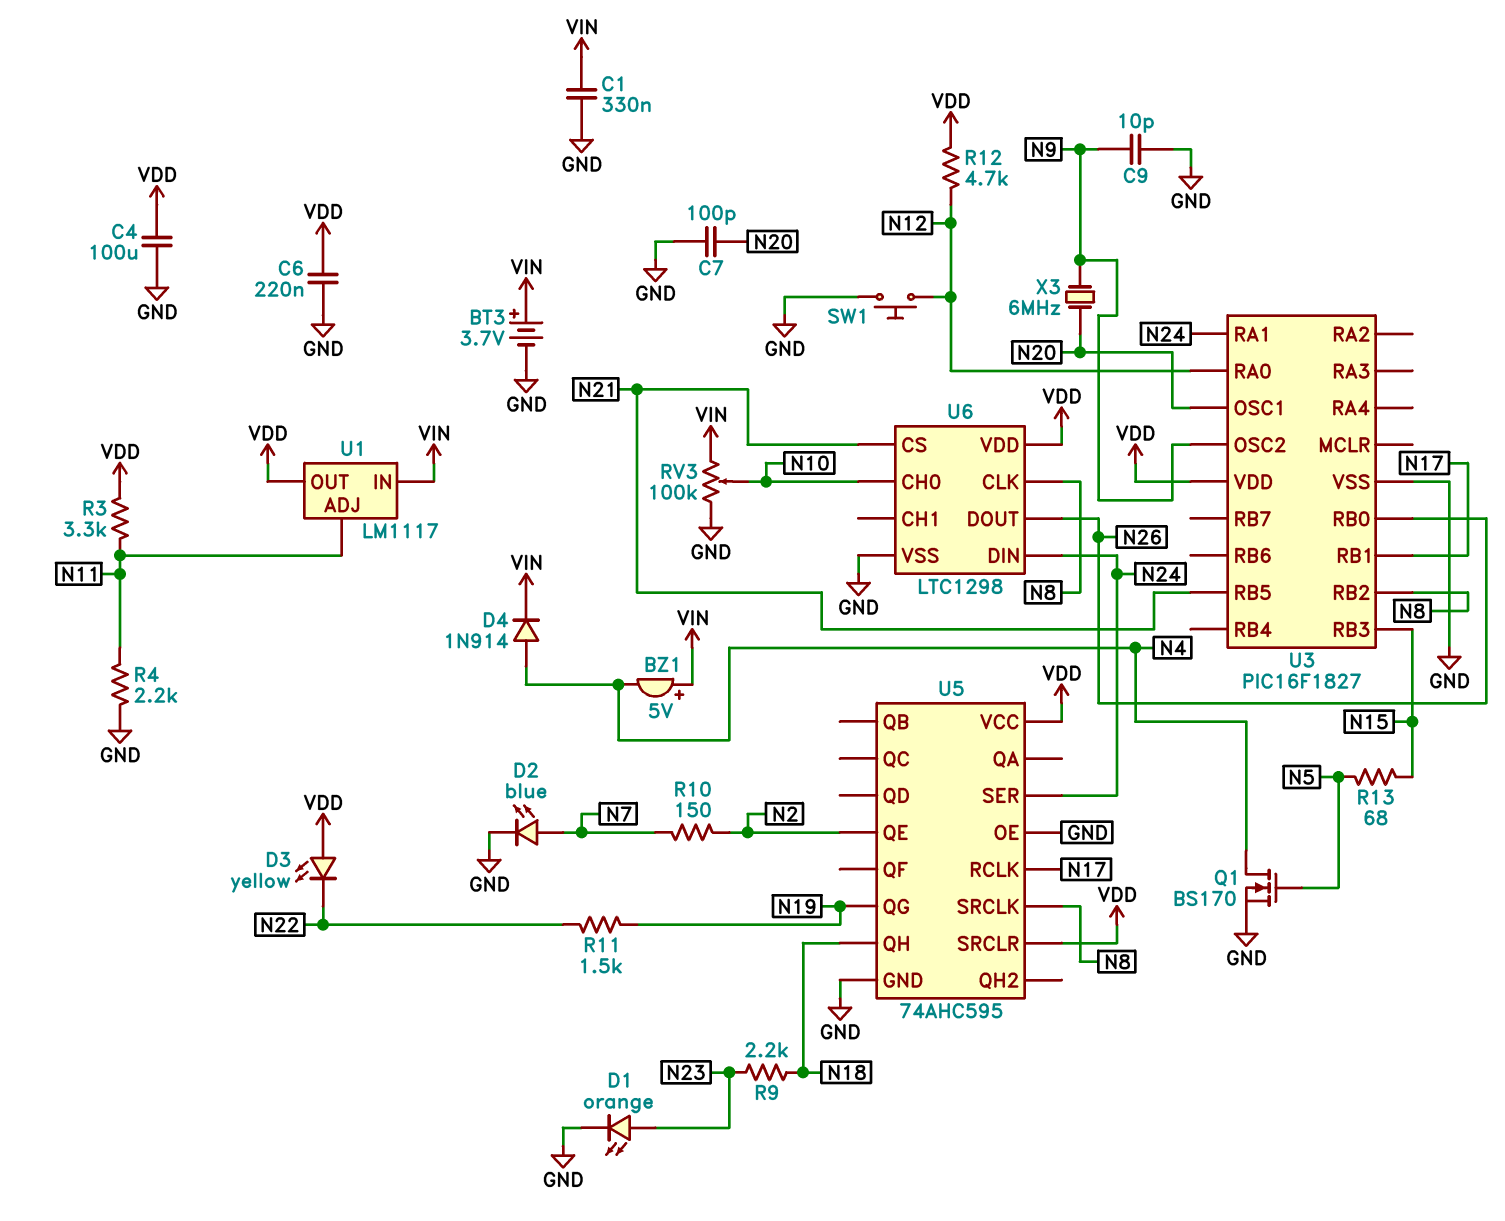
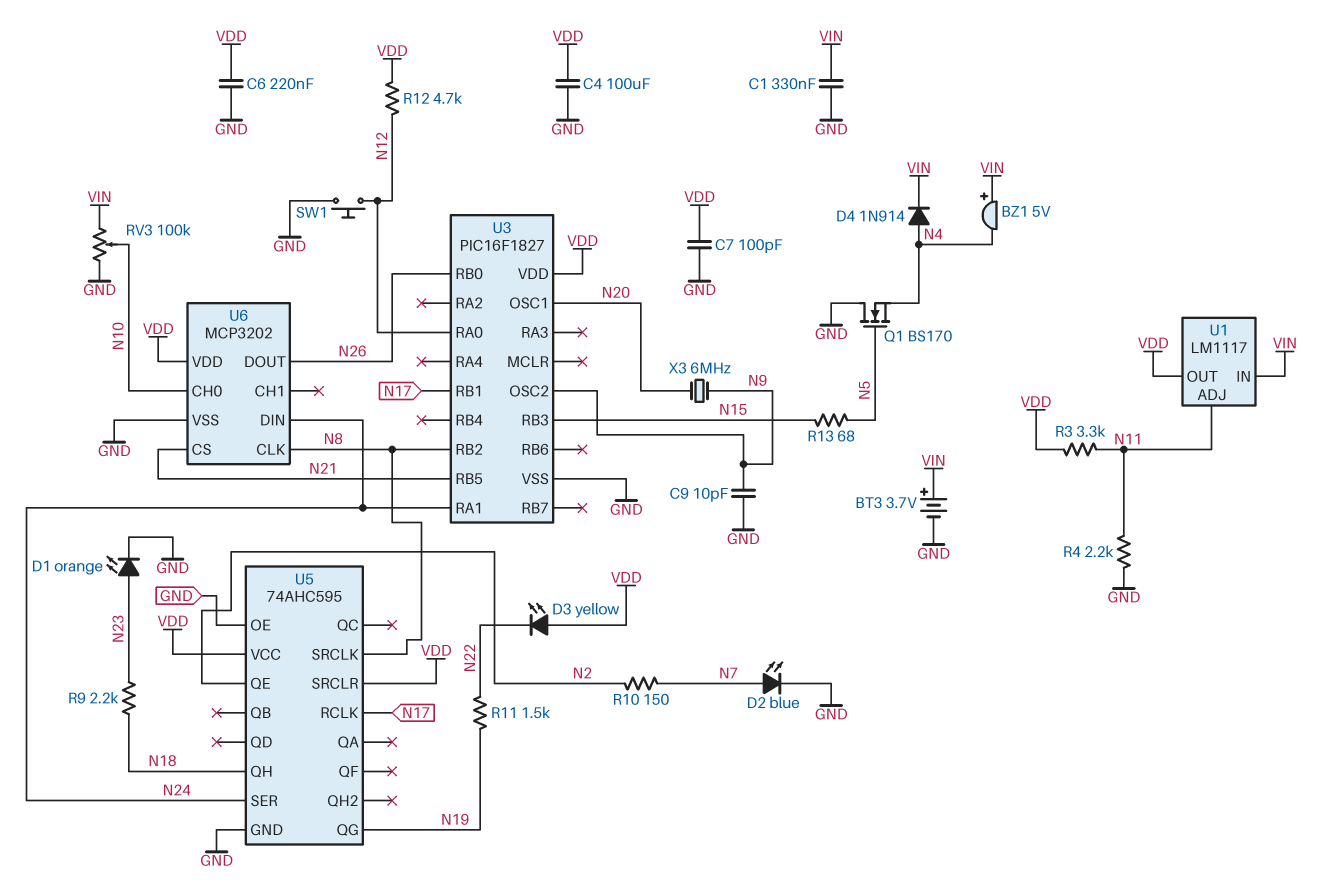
C7: 100pF (GND, N20) -> 100pF (GND, VDD)
Q1: NMOS BS170 (G N5, D N4, S GND) -> NMOS BS170 (G N5, D GND, S N4)
U6: LTC1298 -> MCP3202

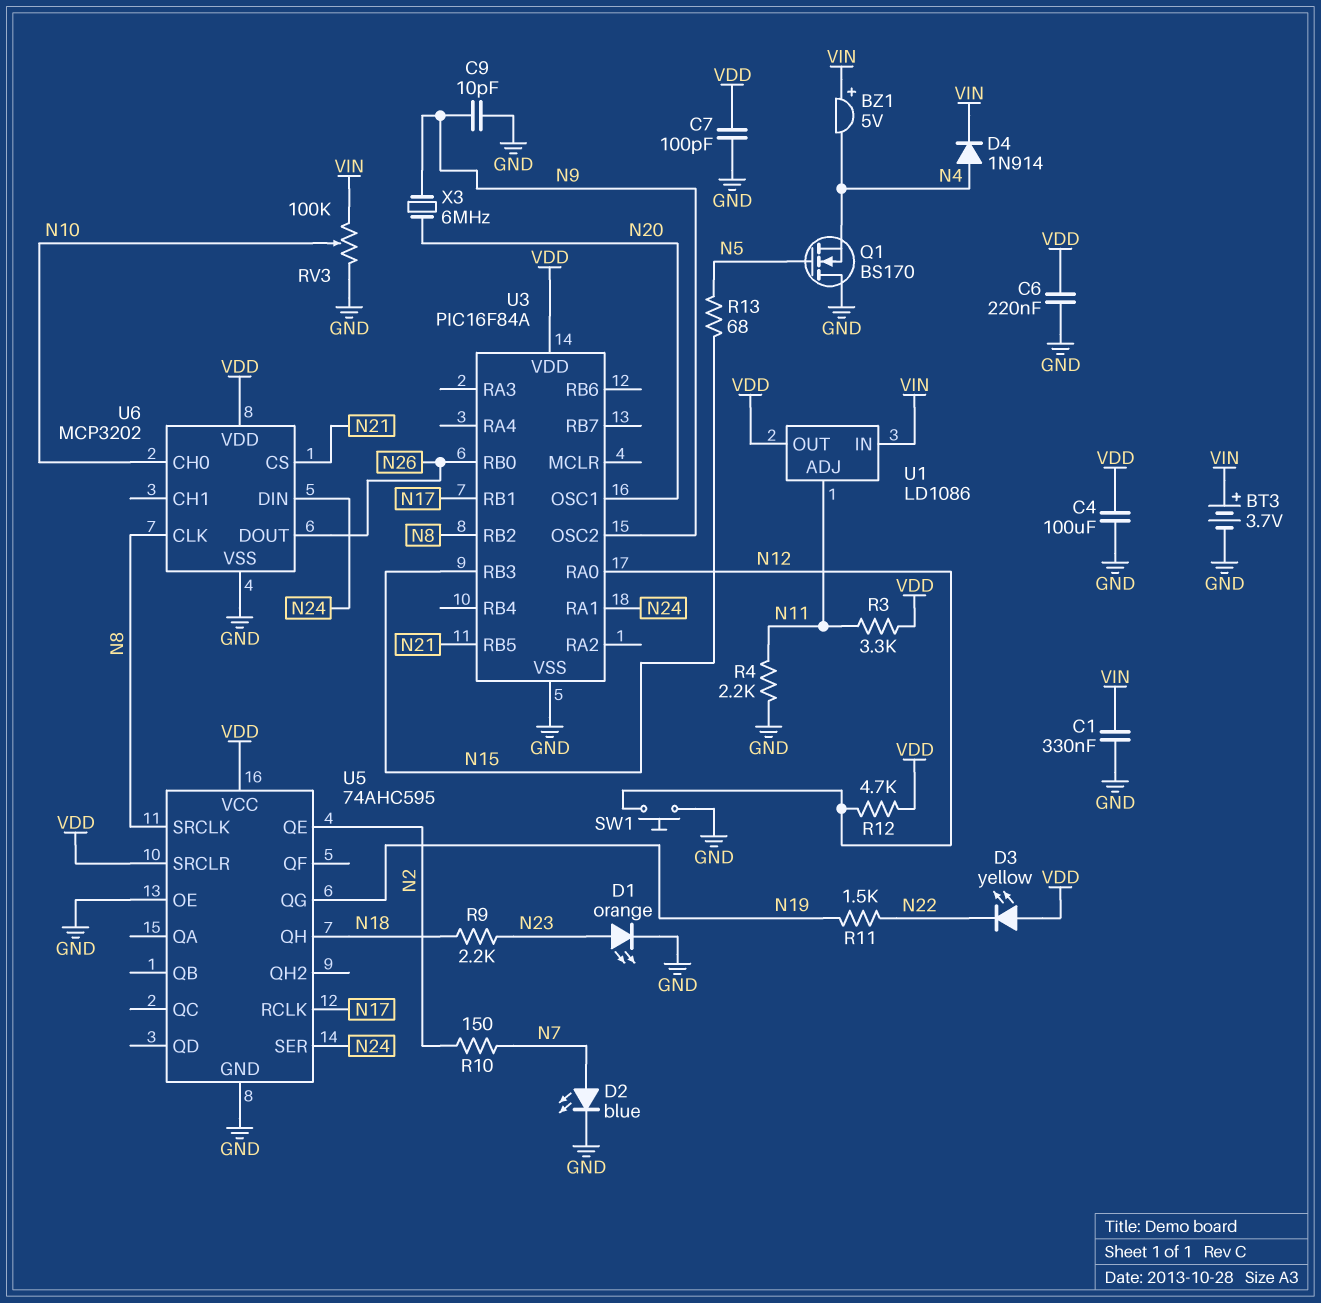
U1: LM1117 -> LD1086
U3: PIC16F1827 -> PIC16F84A

